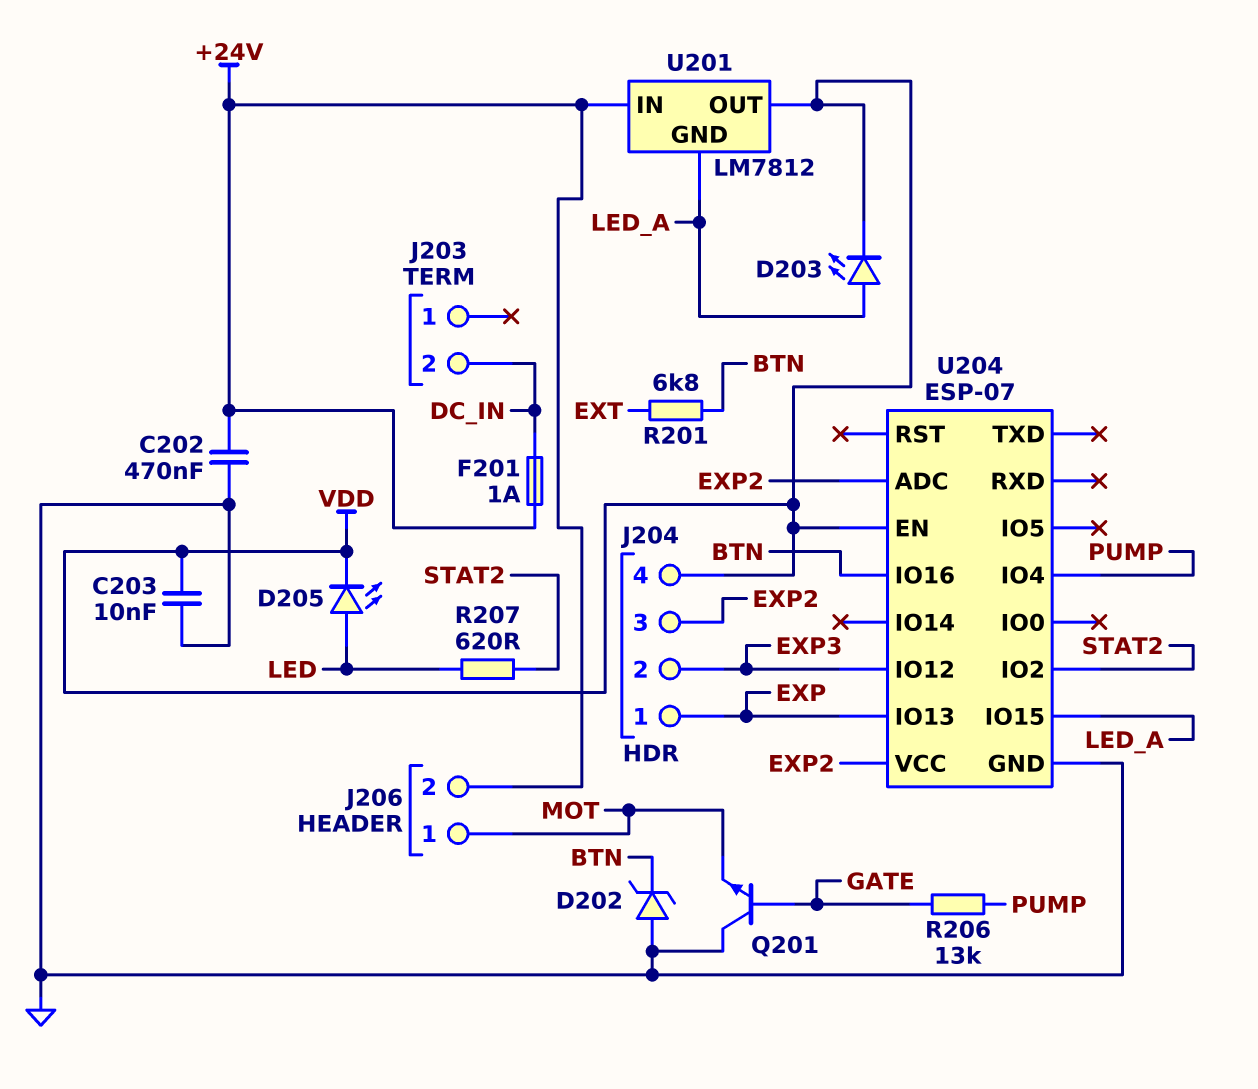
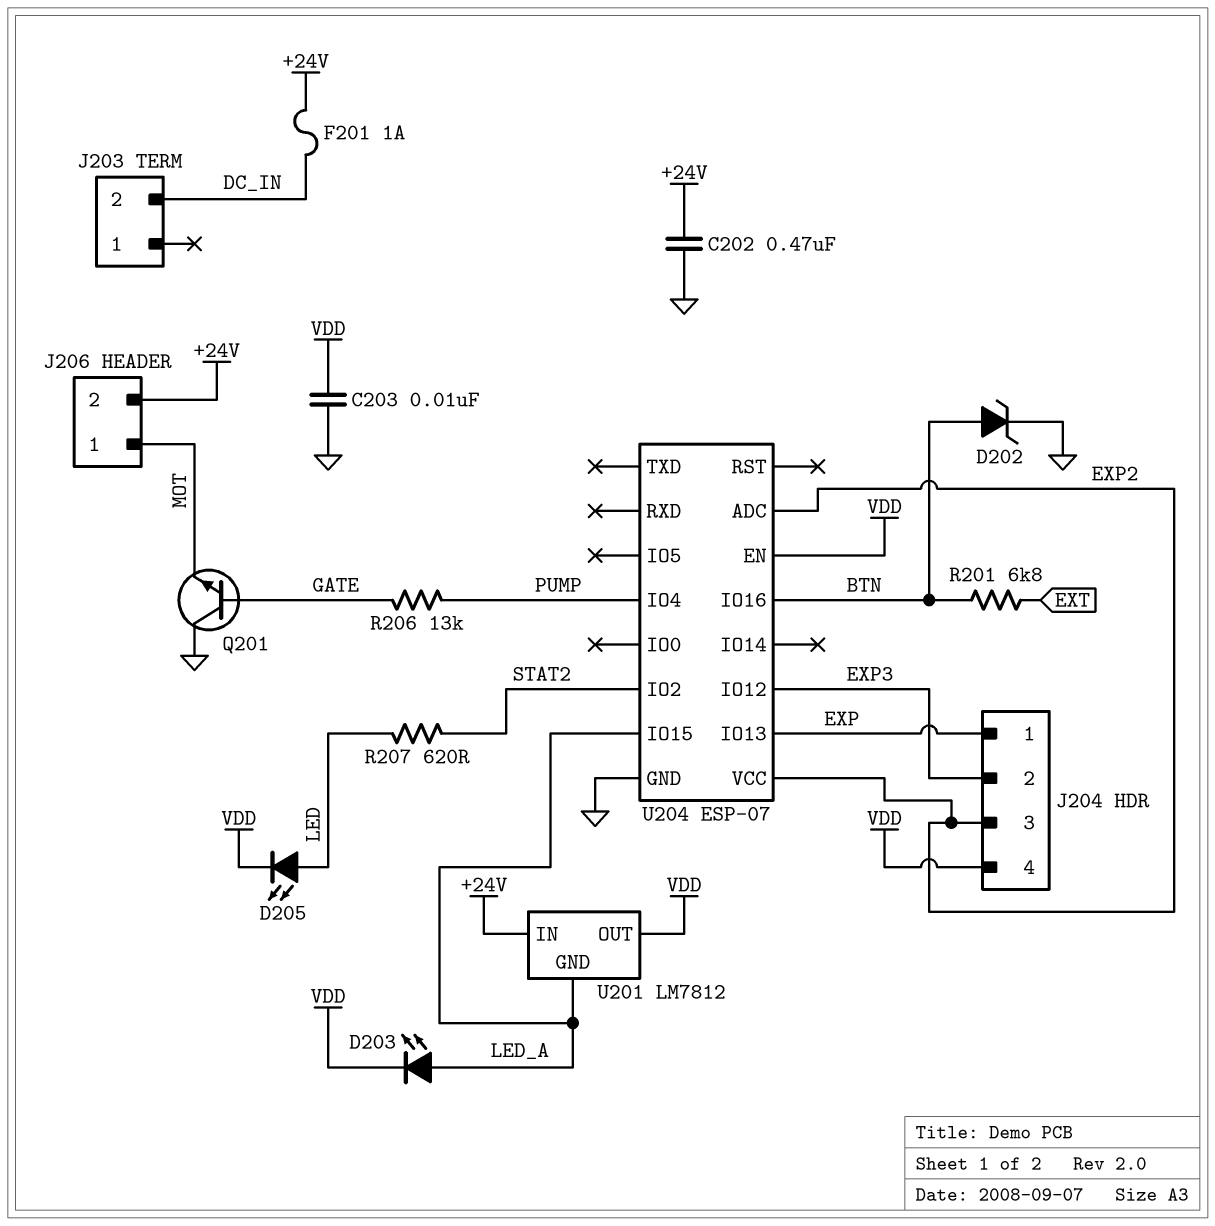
D202: zener (A GND, K BTN) -> zener (A BTN, K GND)

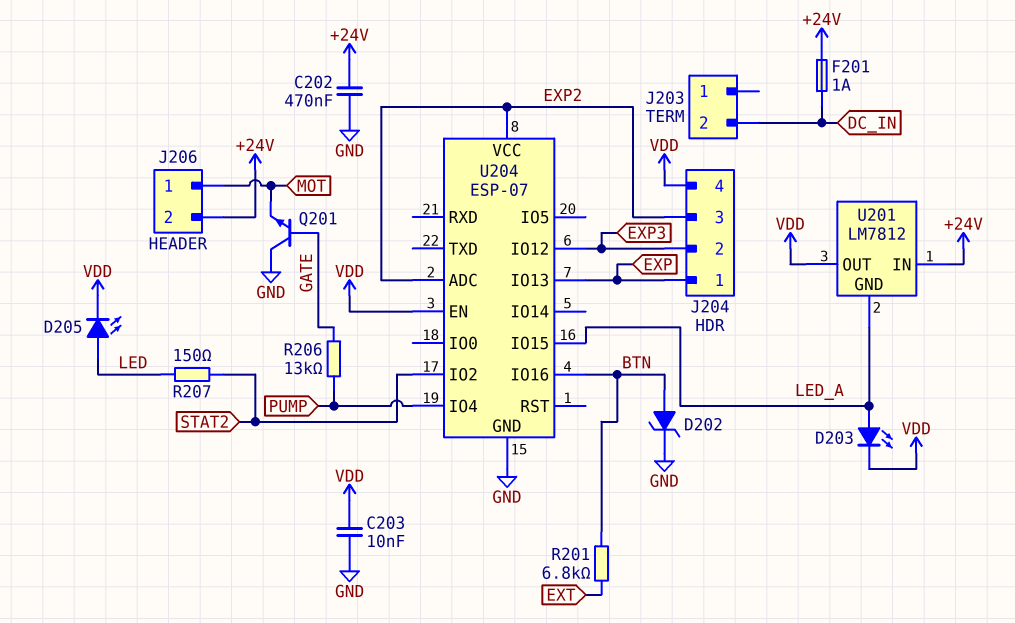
R207: 620 (LED, STAT2) -> 150 (LED, STAT2)

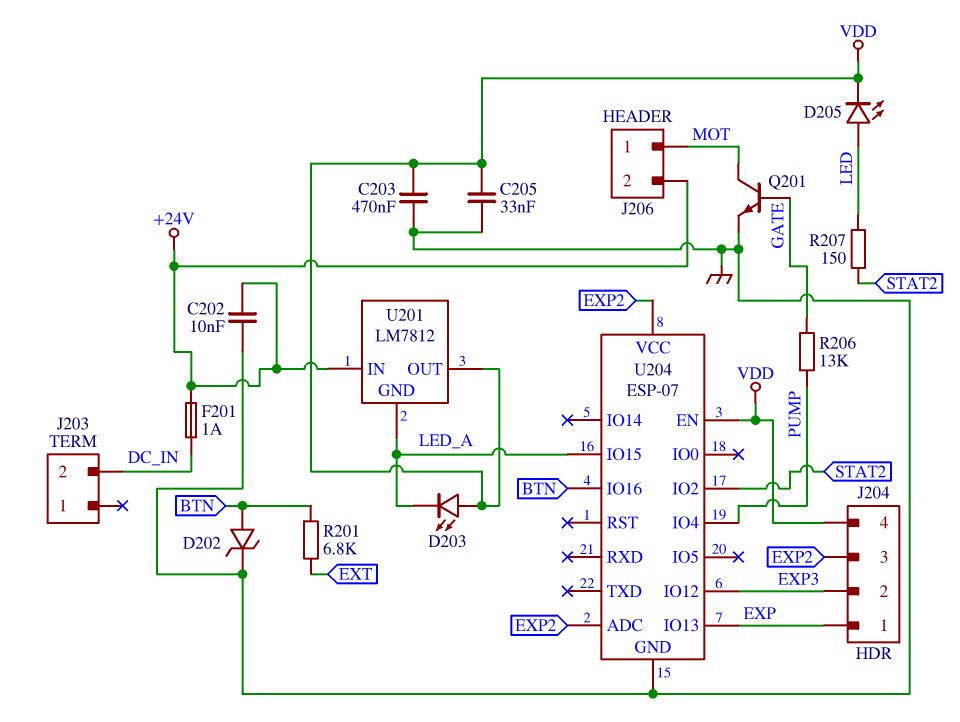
C202: 470nF (+24V, GND) -> 10nF (+24V, GND)
C203: 10nF (GND, VDD) -> 470nF (GND, VDD)
C205: none -> 33nF (GND, VDD)
D203: LED (A LED_A, K VDD) -> LED (A VDD, K LED_A)
Q201: NPN (B GATE, C GND, E MOT) -> NPN (B GATE, C MOT, E GND)

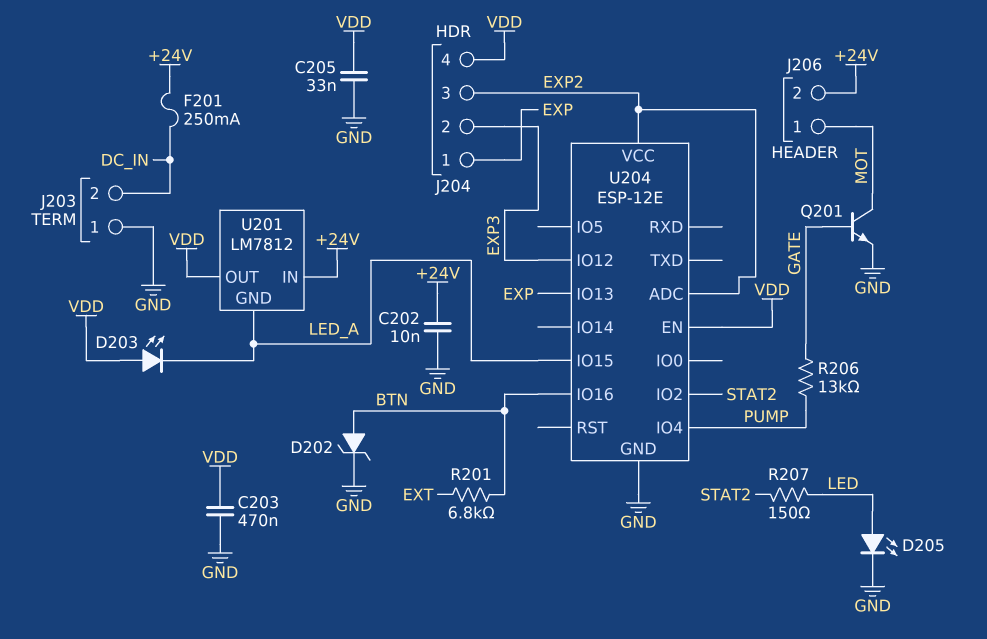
D205: LED (A LED, K VDD) -> LED (A LED, K GND)
F201: 1A (+24V, DC_IN) -> 250mA (+24V, DC_IN)
J203 pin 1: none -> GND
U204: ESP-07 -> ESP-12E

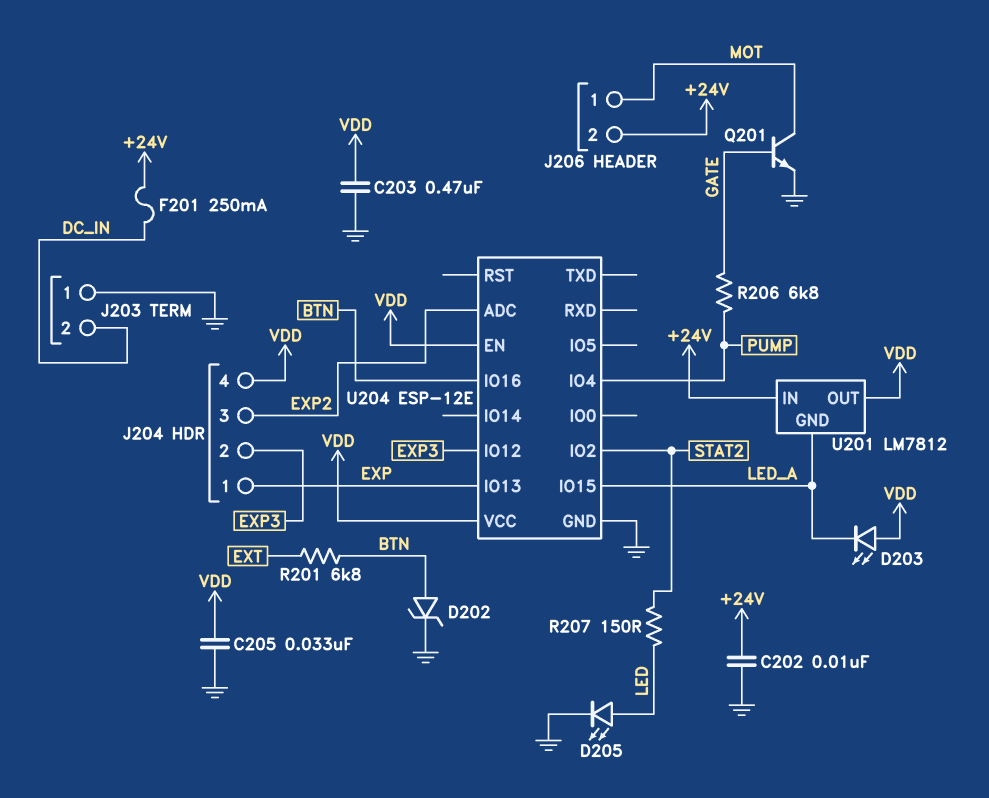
R206: 13k (GATE, PUMP) -> 6.8k (GATE, PUMP)
U204 pin VCC: EXP2 -> VDD

